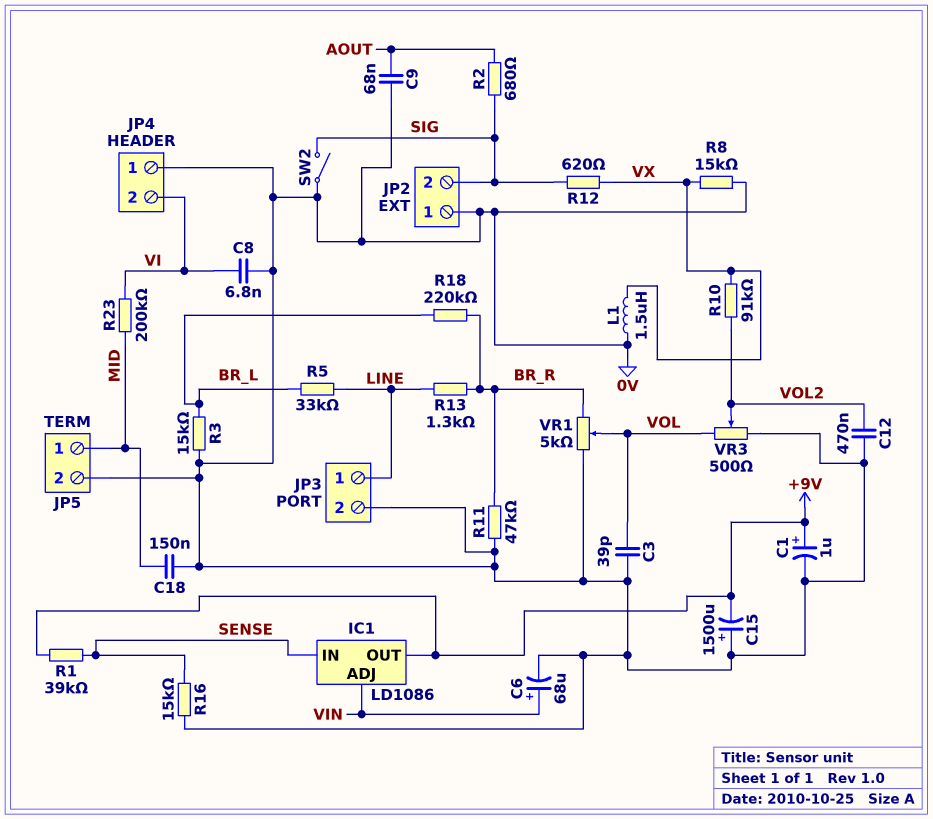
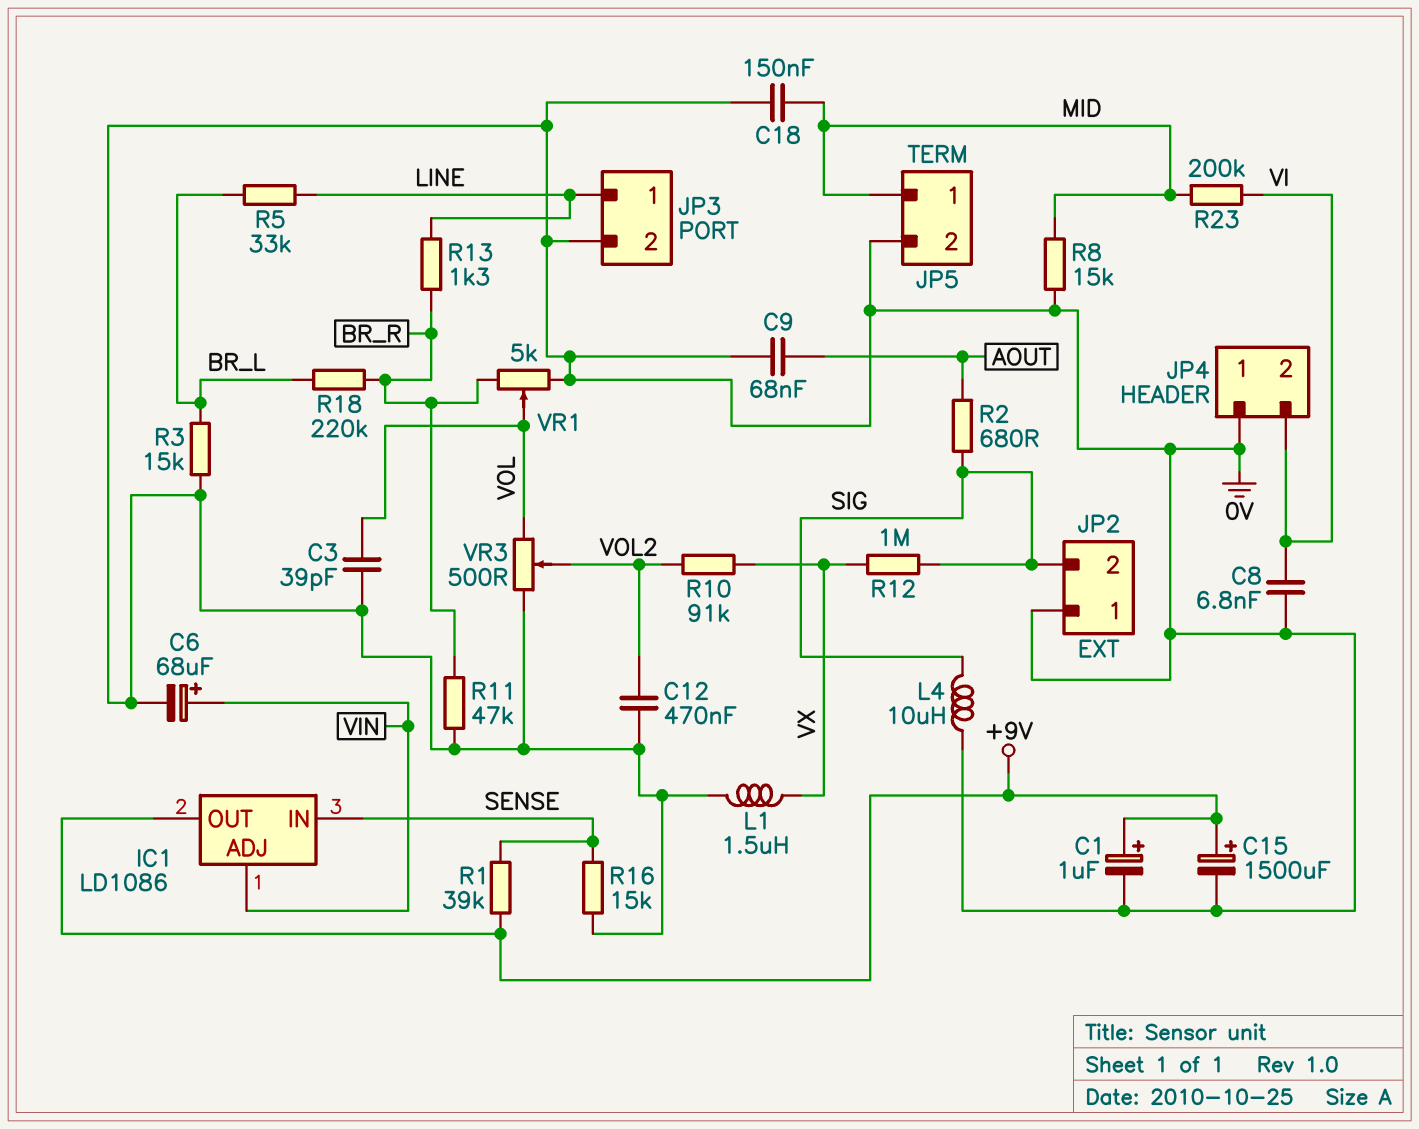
C15: 1500uF (plus 0V, minus +9V) -> 1500uF (plus +9V, minus 0V)
L4: none -> 10uH (0V, SIG)
R8: 15k (0V, VX) -> 15k (0V, MID)
R12: 620 (SIG, VX) -> 1M (SIG, VX)
SW2: switch (0V, SIG) -> none

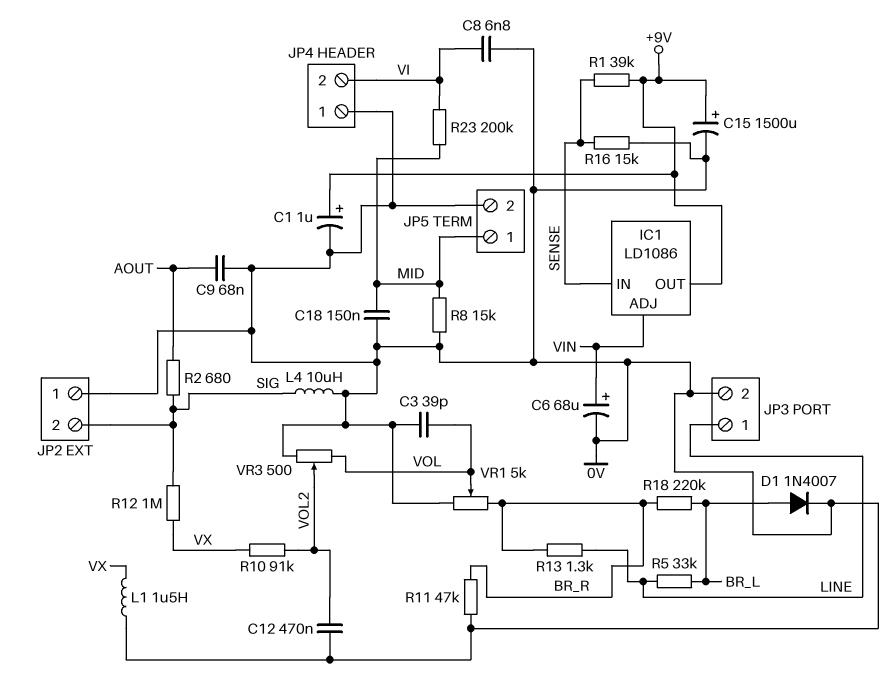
D1: none -> diode 1N4007 (A BR_L, K 0V)
R3: 15k (0V, BR_L) -> none

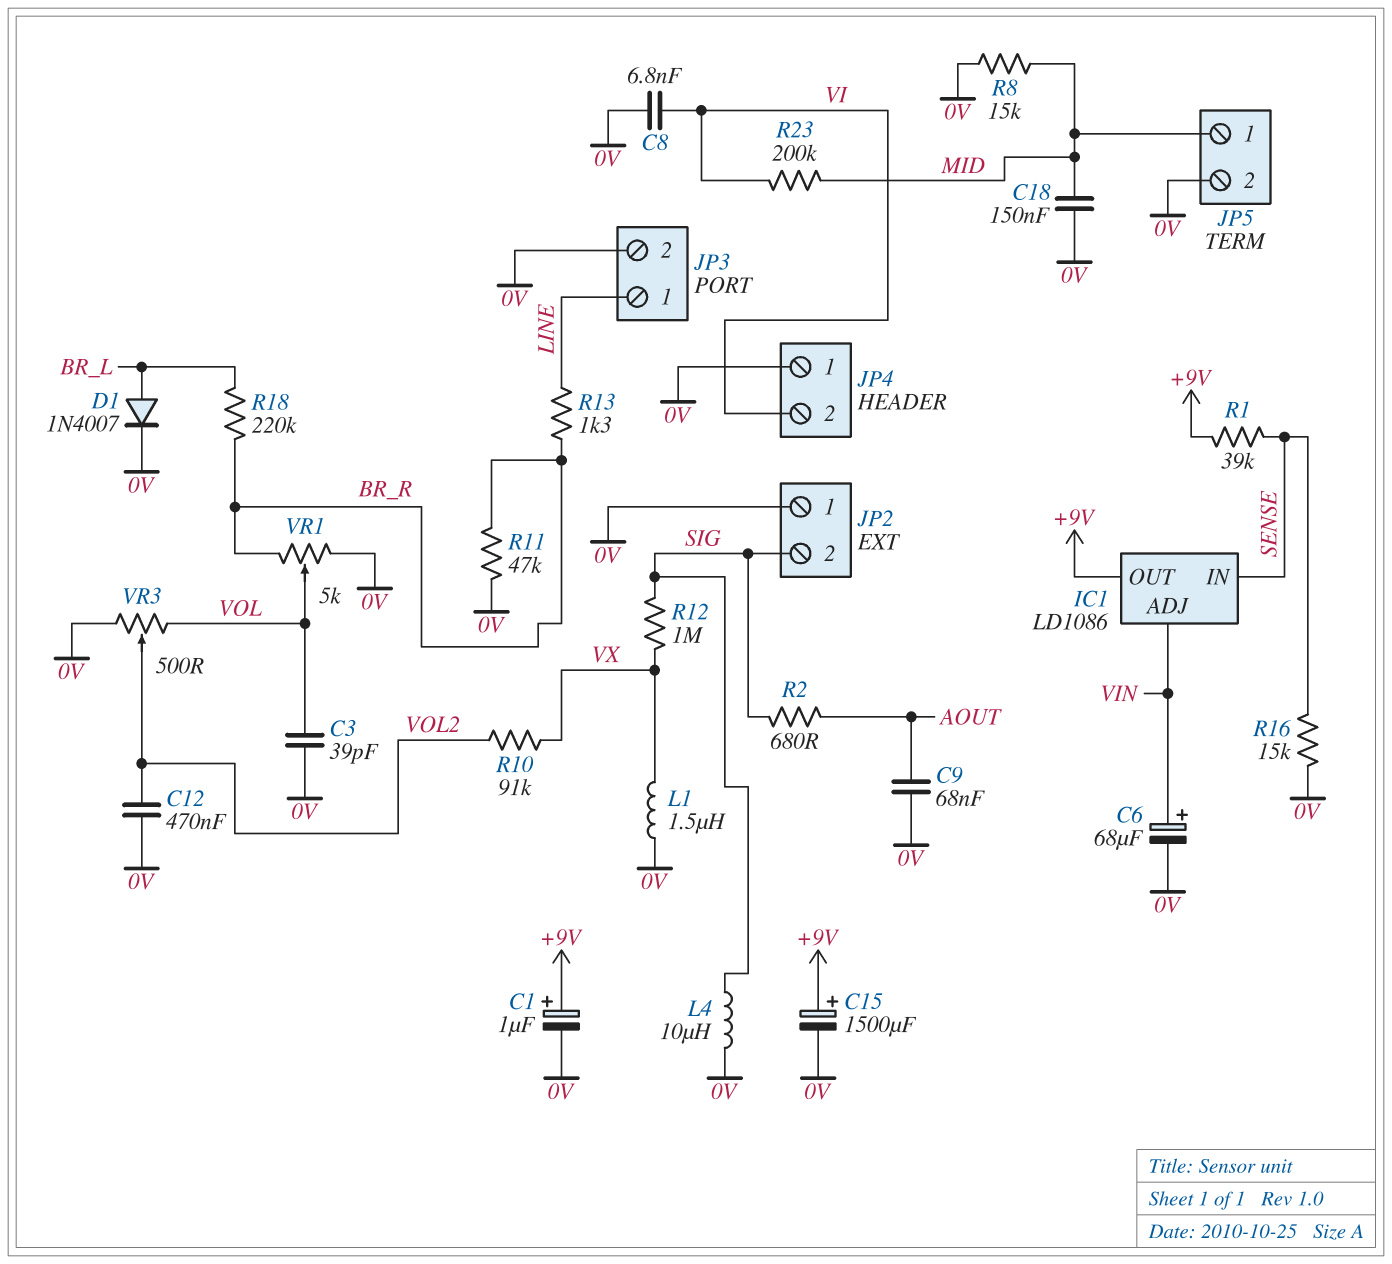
R5: 33k (BR_L, LINE) -> none

